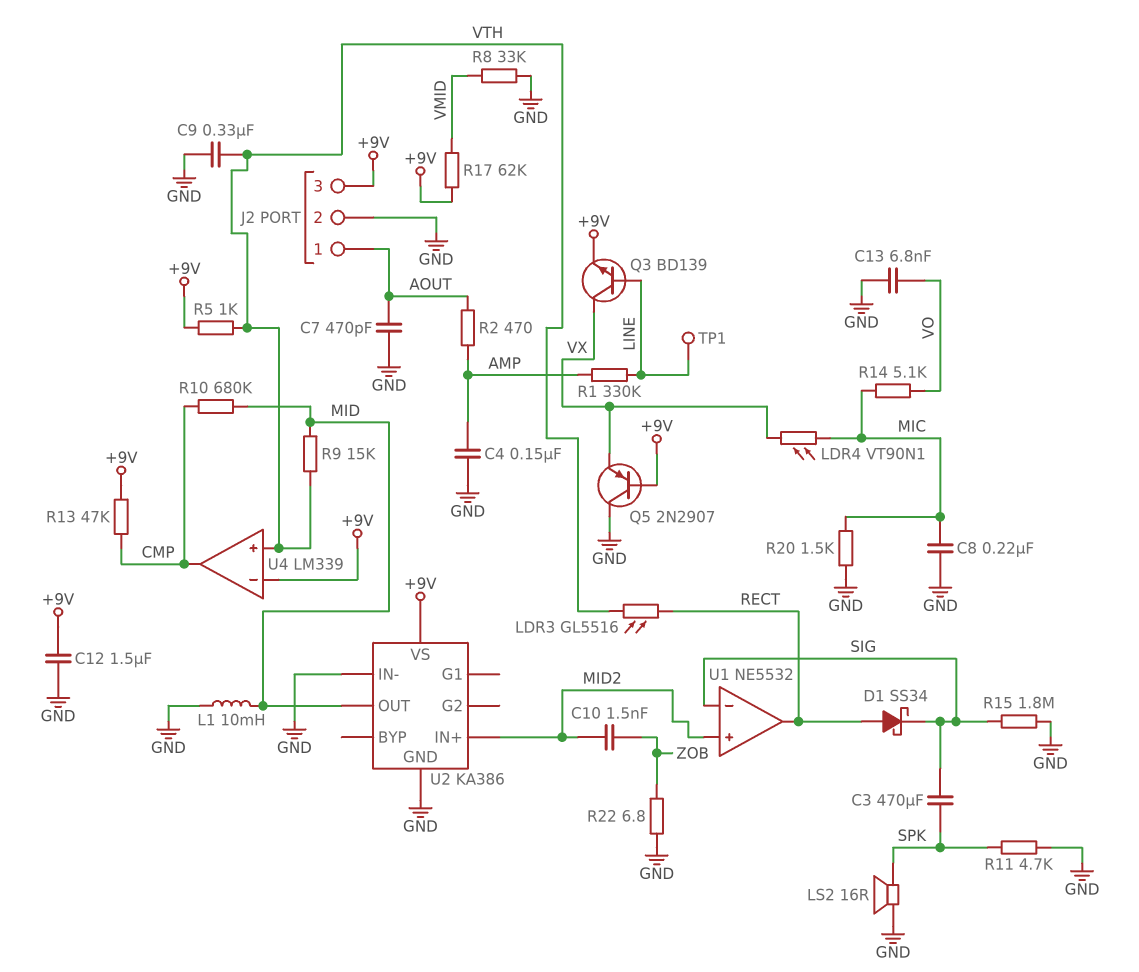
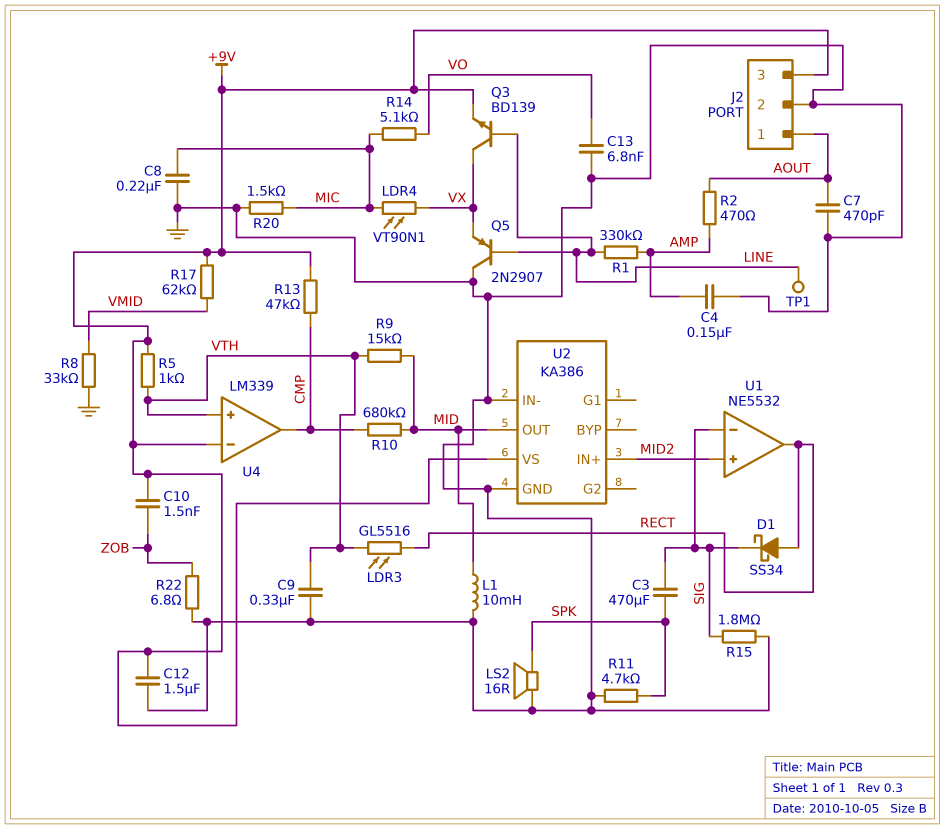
C10: 1.5nF (MID2, ZOB) -> 1.5nF (+9V, ZOB)
Q5: PNP 2N2907 (B +9V, C GND, E VX) -> PNP 2N2907 (B LINE, C GND, E VX)

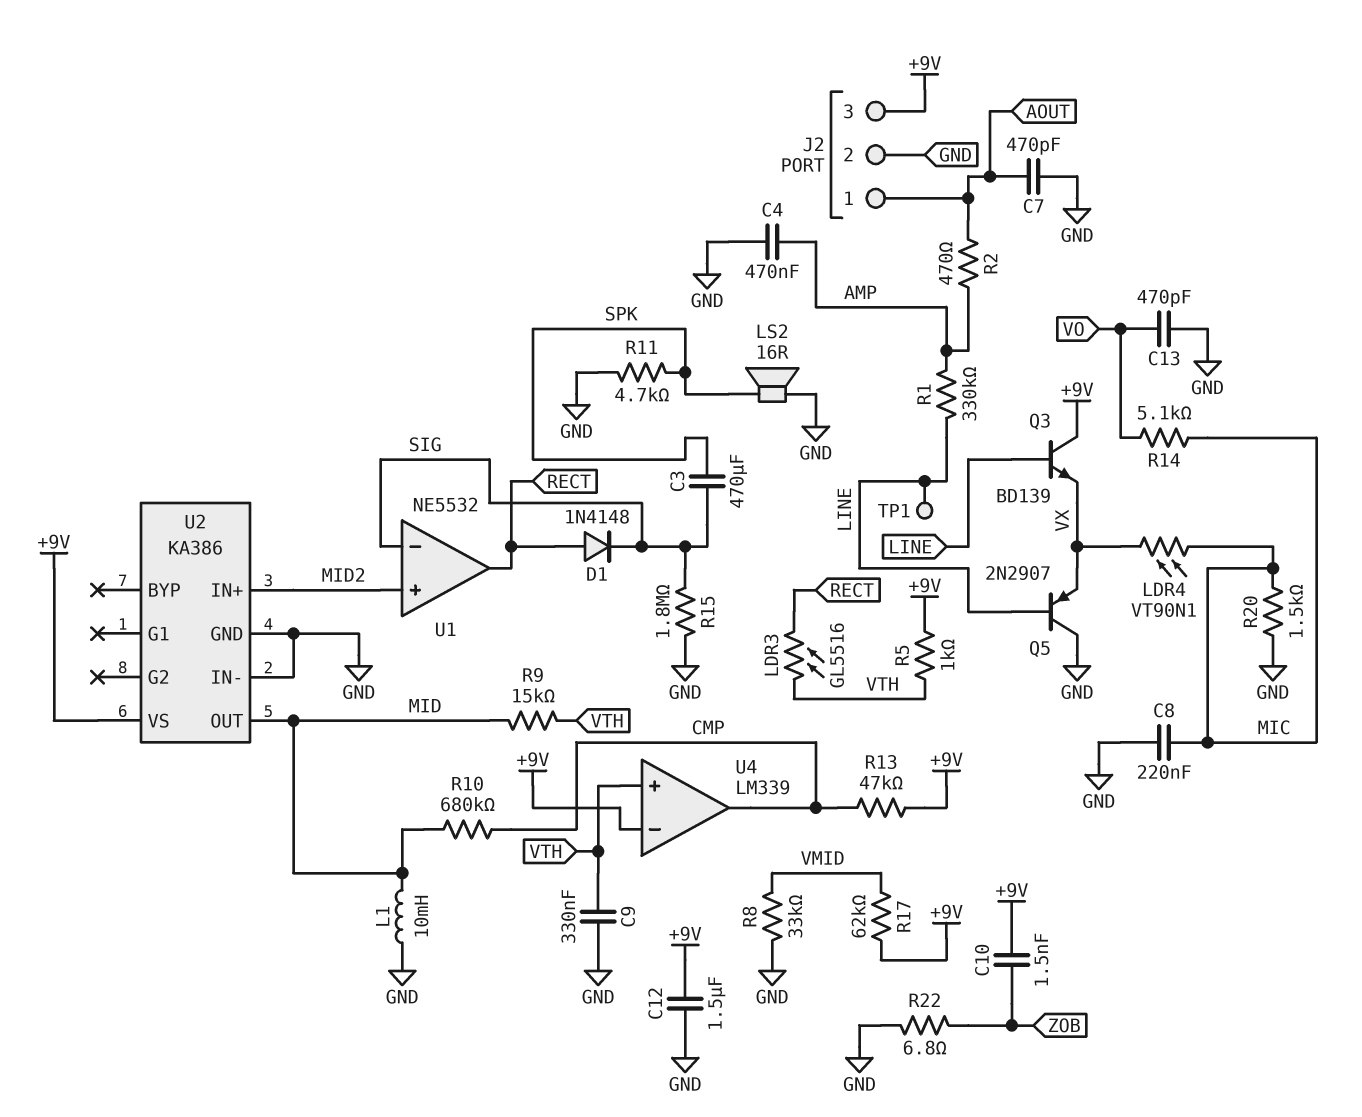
C4: 150nF (AMP, GND) -> 470nF (AMP, GND)
C13: 6.8nF (GND, VO) -> 470pF (GND, VO)
D1: schottky SS34 (A RECT, K SIG) -> diode 1N4148 (A RECT, K SIG)
Q3: NPN BD139 (B LINE, C VX, E +9V) -> NPN BD139 (B LINE, C +9V, E VX)

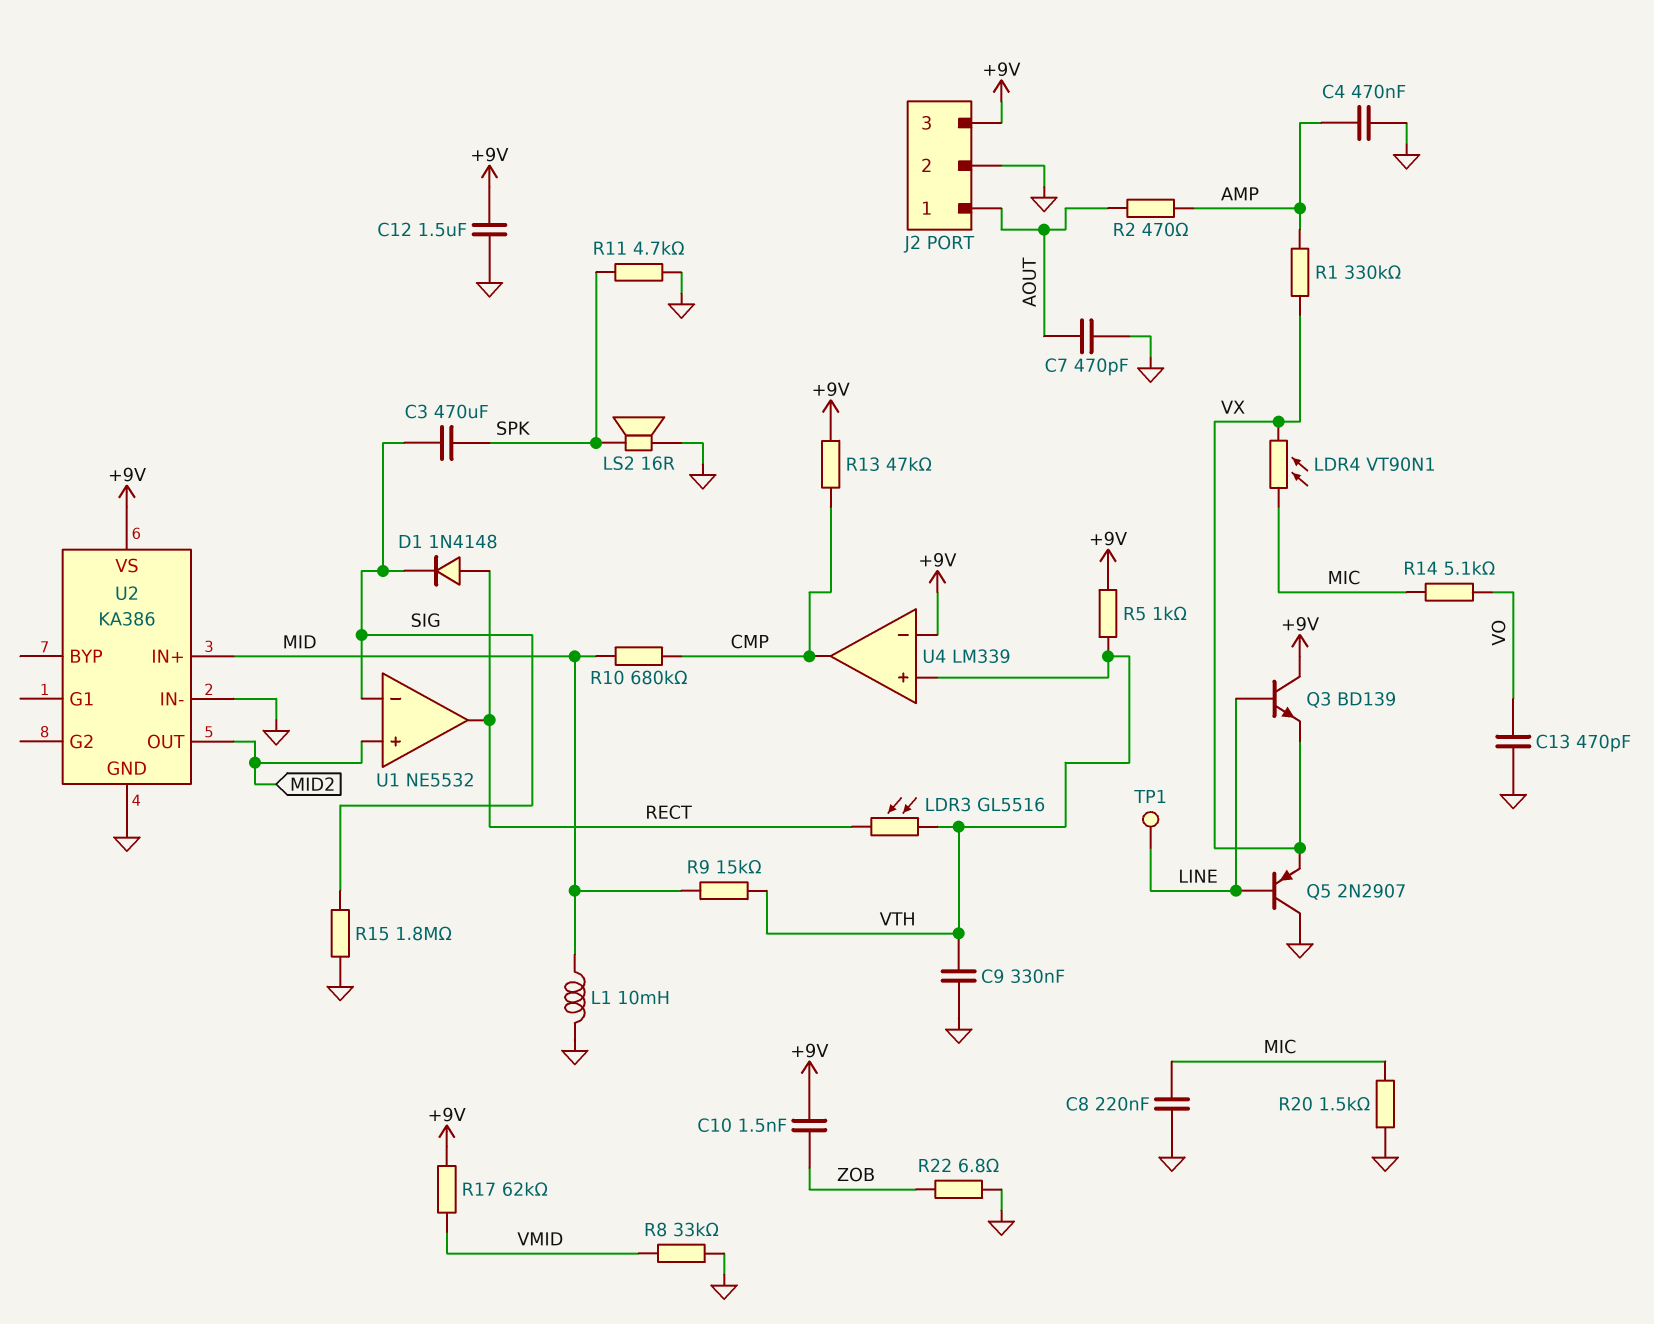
R1: 330k (AMP, LINE) -> 330k (AMP, VX)
U2 pin IN+: MID2 -> MID
U2 pin OUT: MID -> MID2

